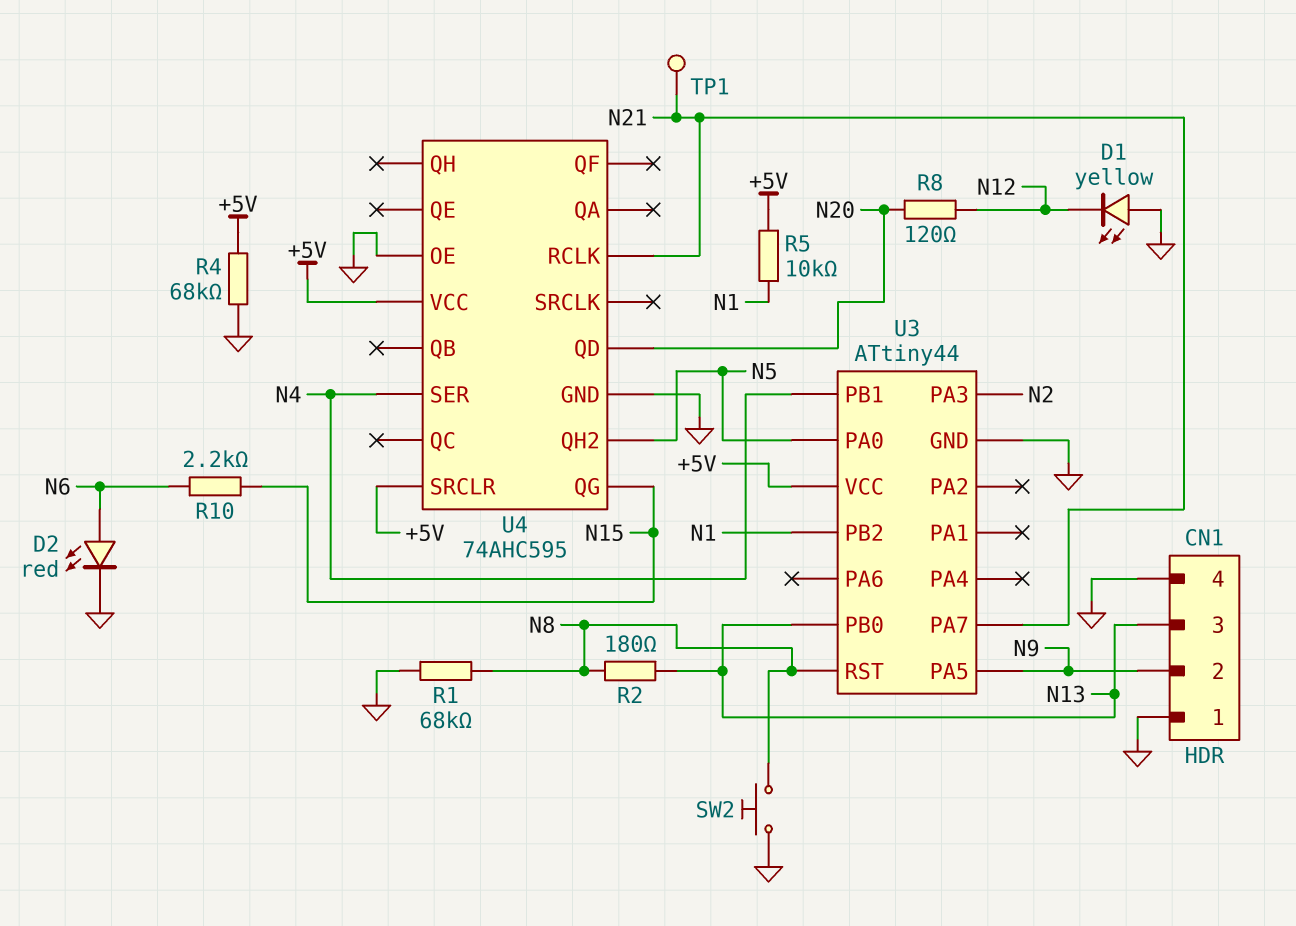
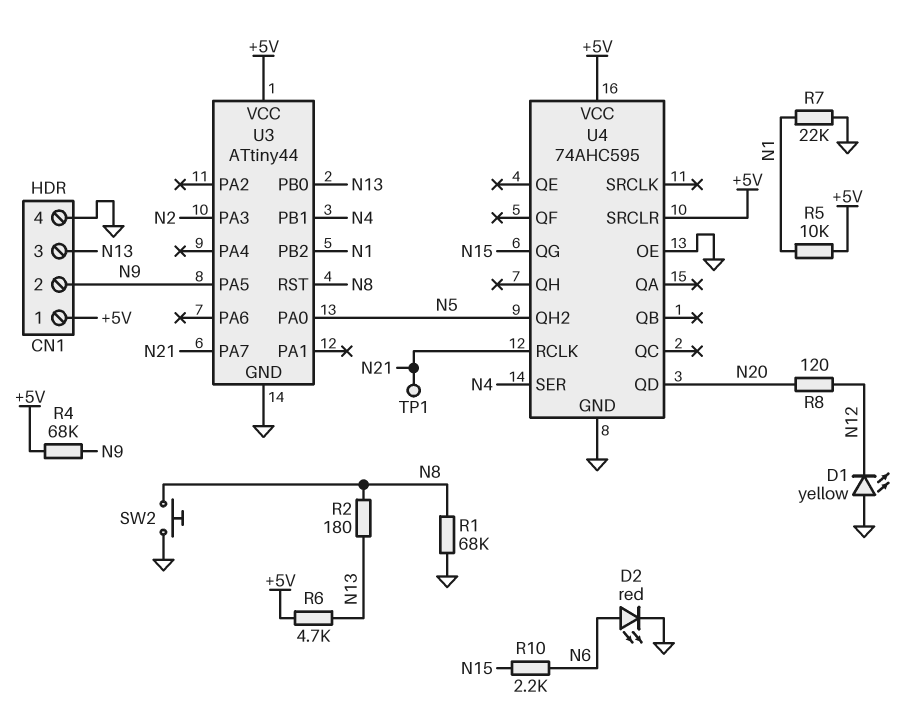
CN1 pin 1: GND -> +5V
R4: 68k (+5V, GND) -> 68k (+5V, N9)
R6: none -> 4.7k (+5V, N13)
R7: none -> 22k (GND, N1)

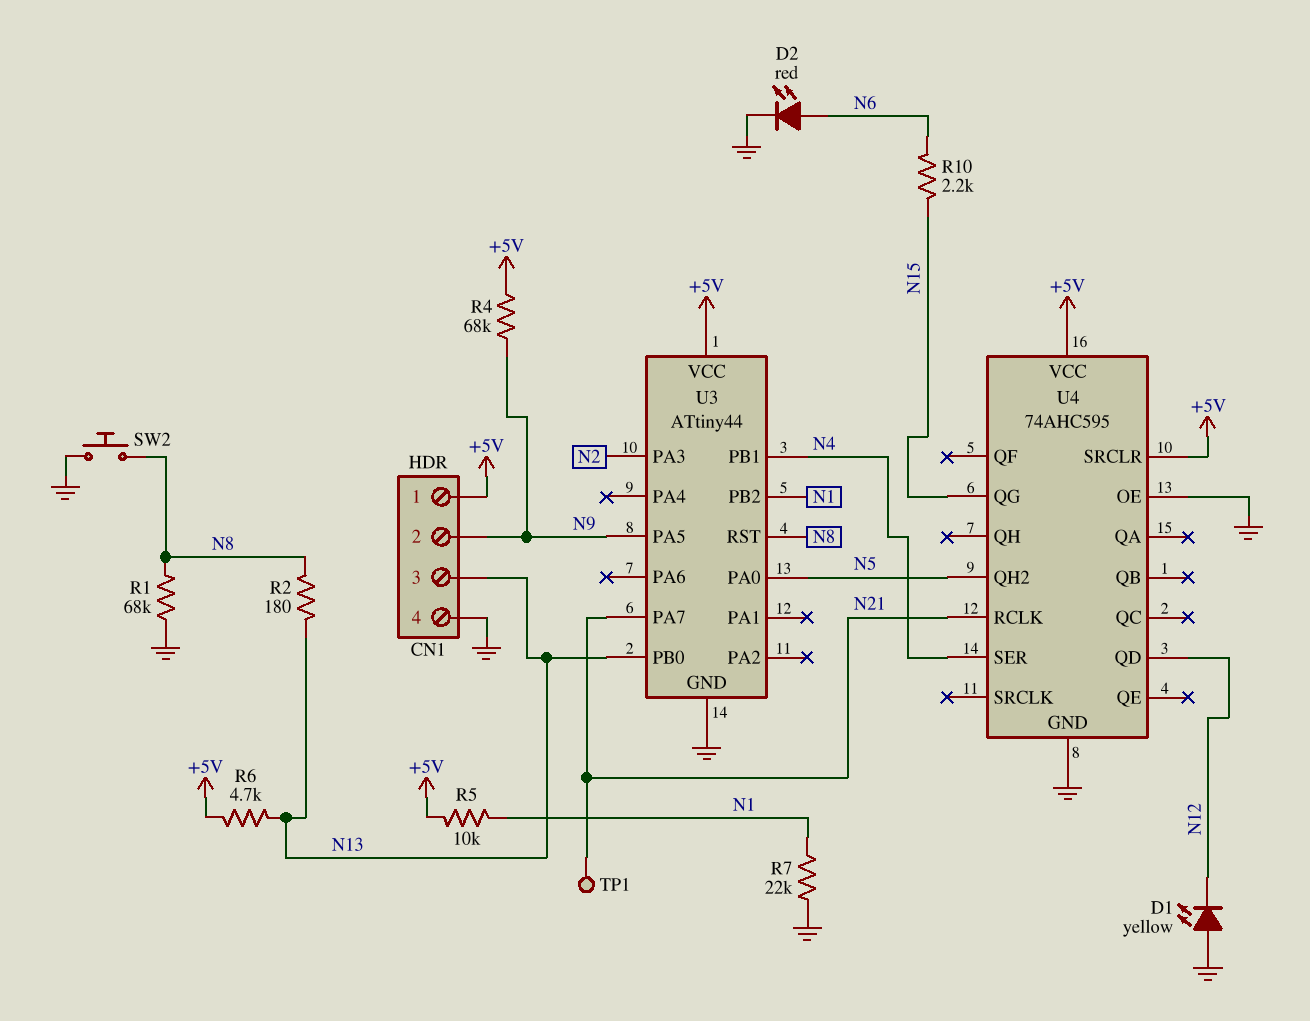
R8: 120 (N12, N20) -> none
U4 pin QD: N20 -> N12

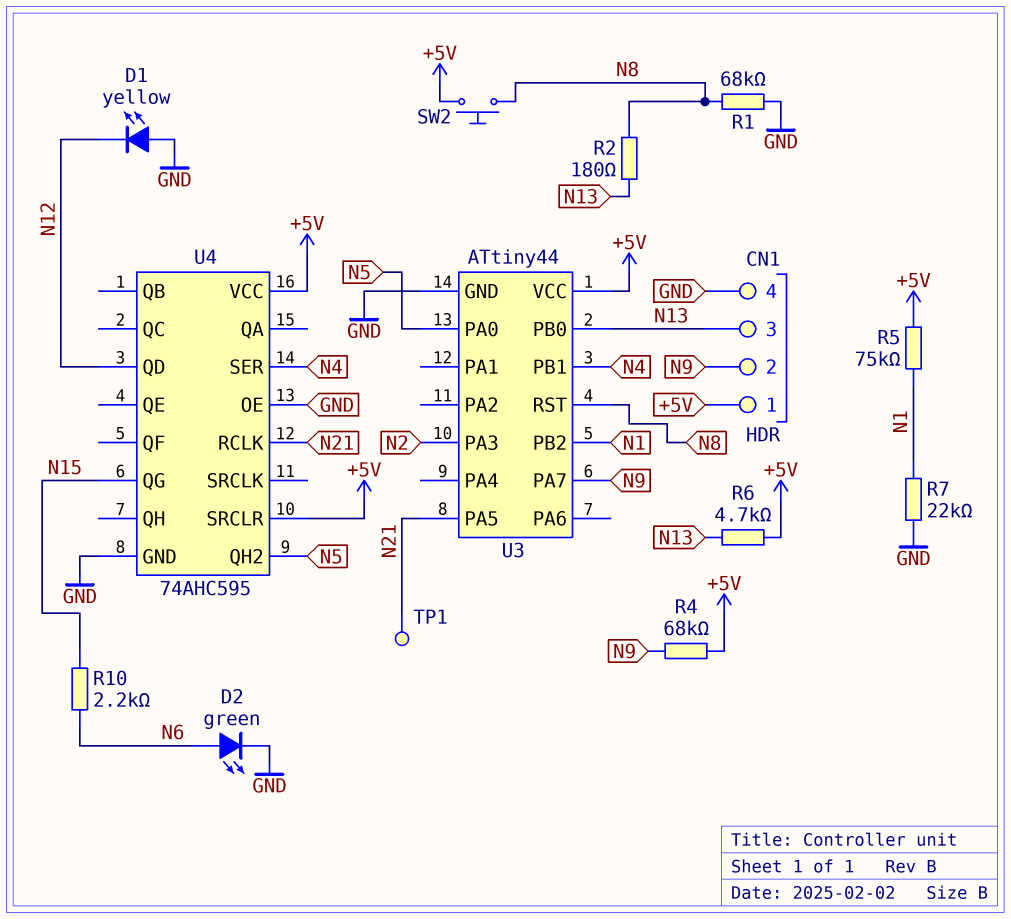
D2: LED red (A N6, K GND) -> LED green (A N6, K GND)
R5: 10k (+5V, N1) -> 75k (+5V, N1)
SW2: button (GND, N8) -> button (+5V, N8)
U3 pin PA5: N9 -> N21
U3 pin PA7: N21 -> N9

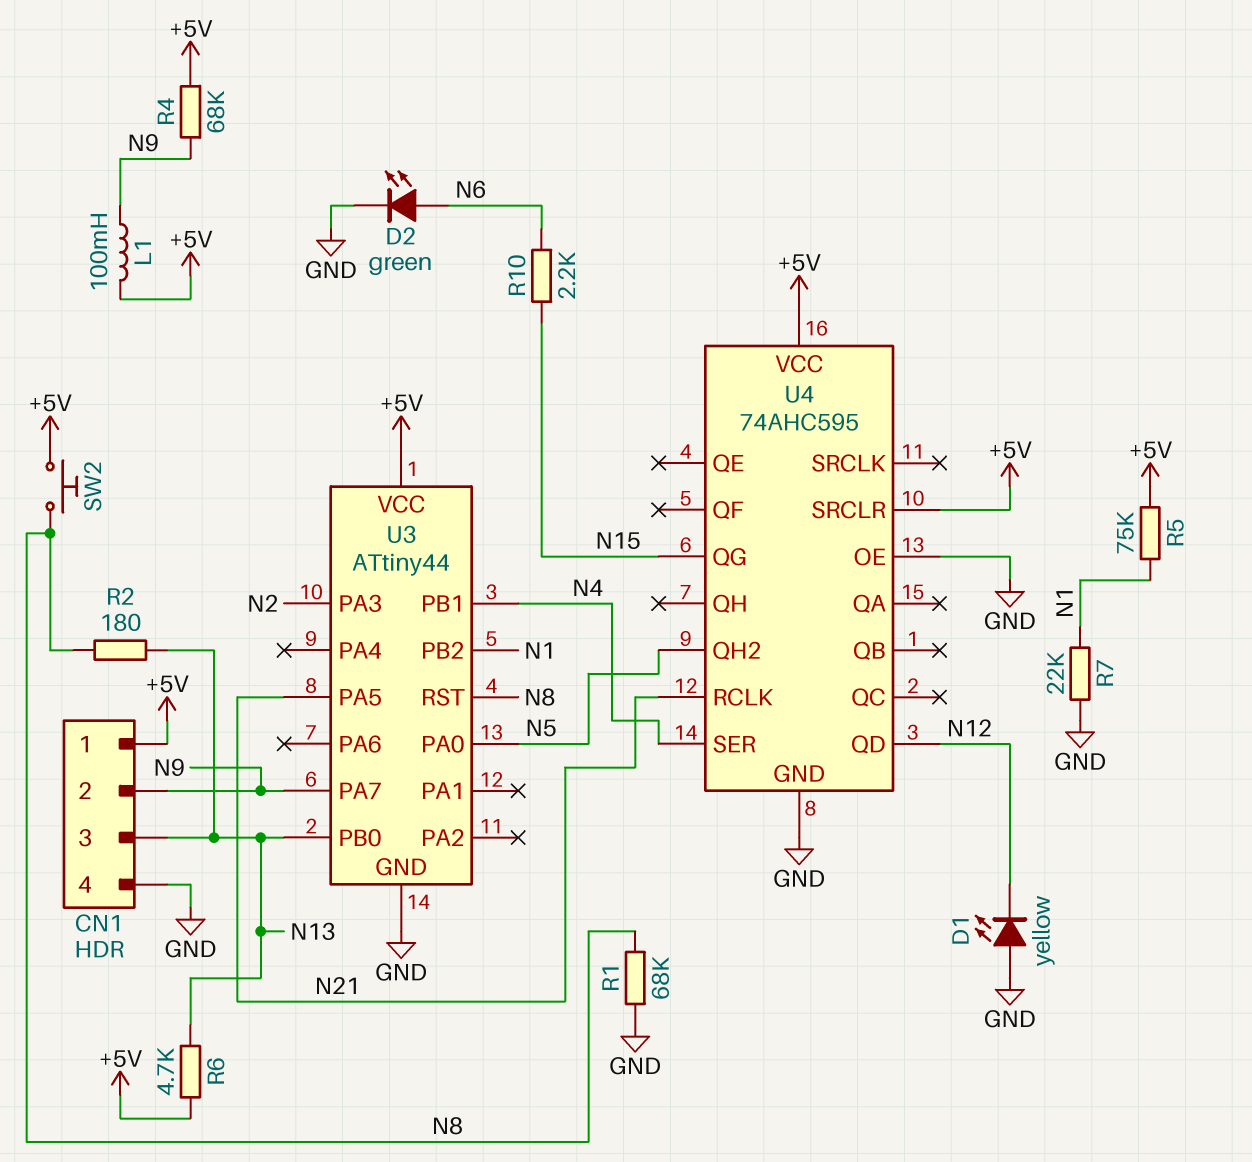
L1: none -> 100mH (+5V, N9)
TP1: test point (N21) -> none

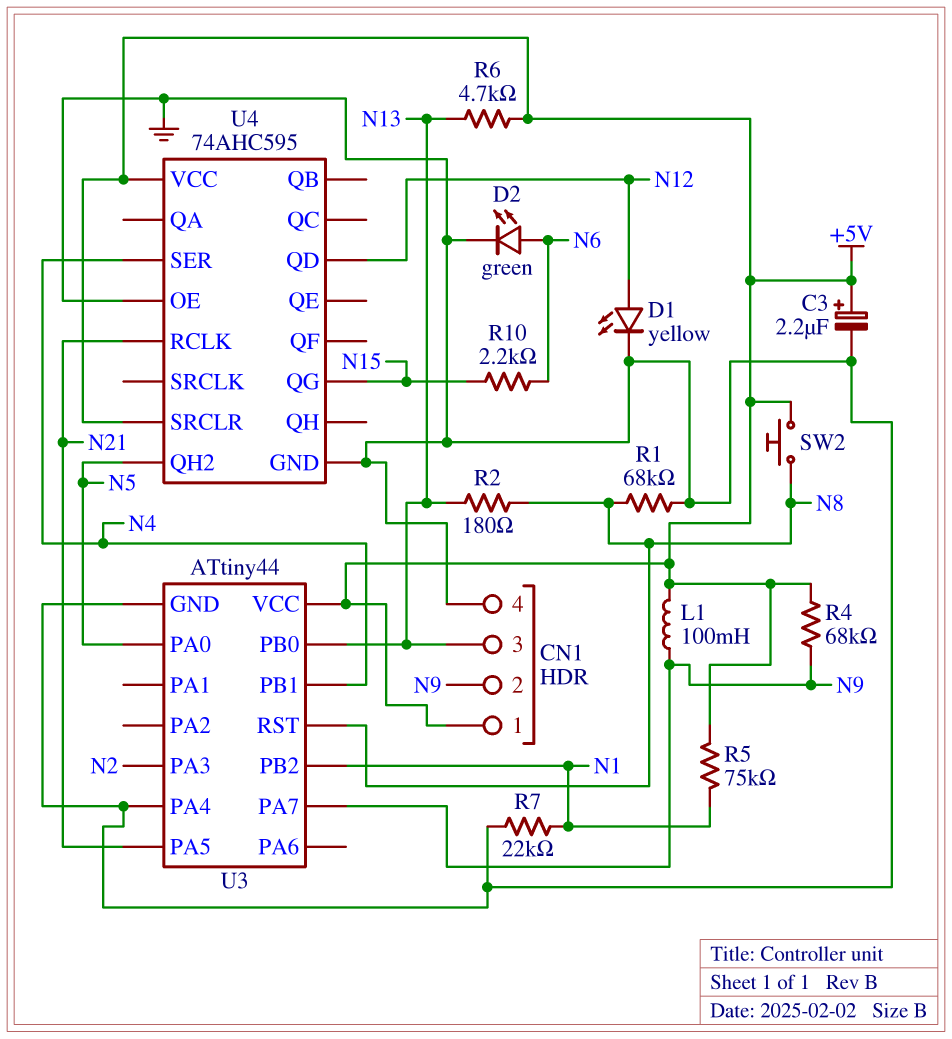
C3: none -> 2.2uF (plus +5V, minus GND)
D1: LED yellow (A GND, K N12) -> LED yellow (A N12, K GND)
U3 pin PA4: none -> GND

